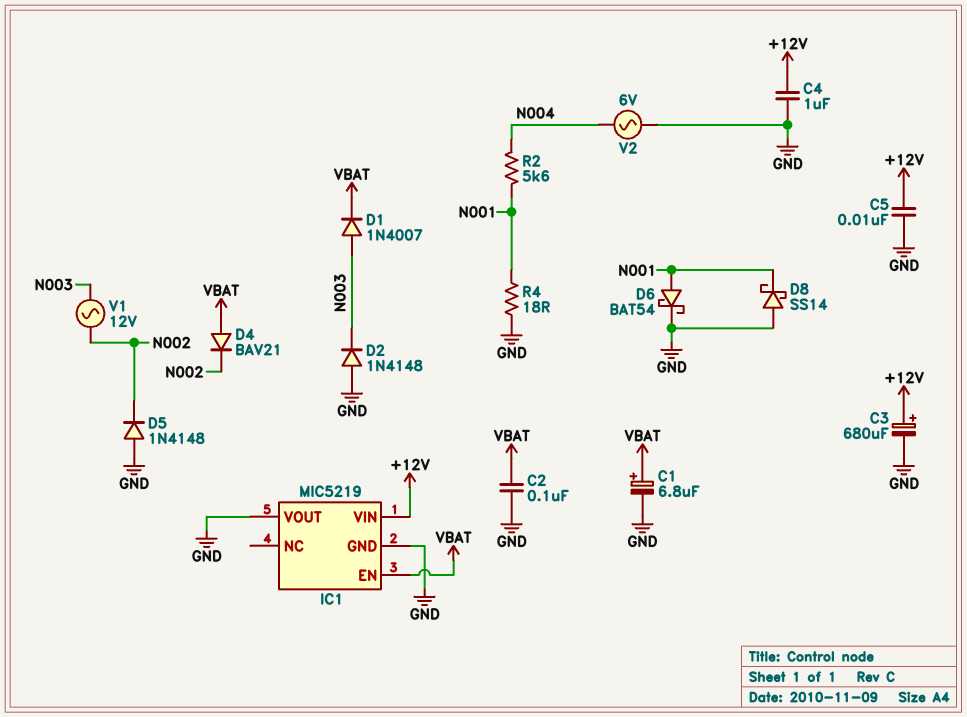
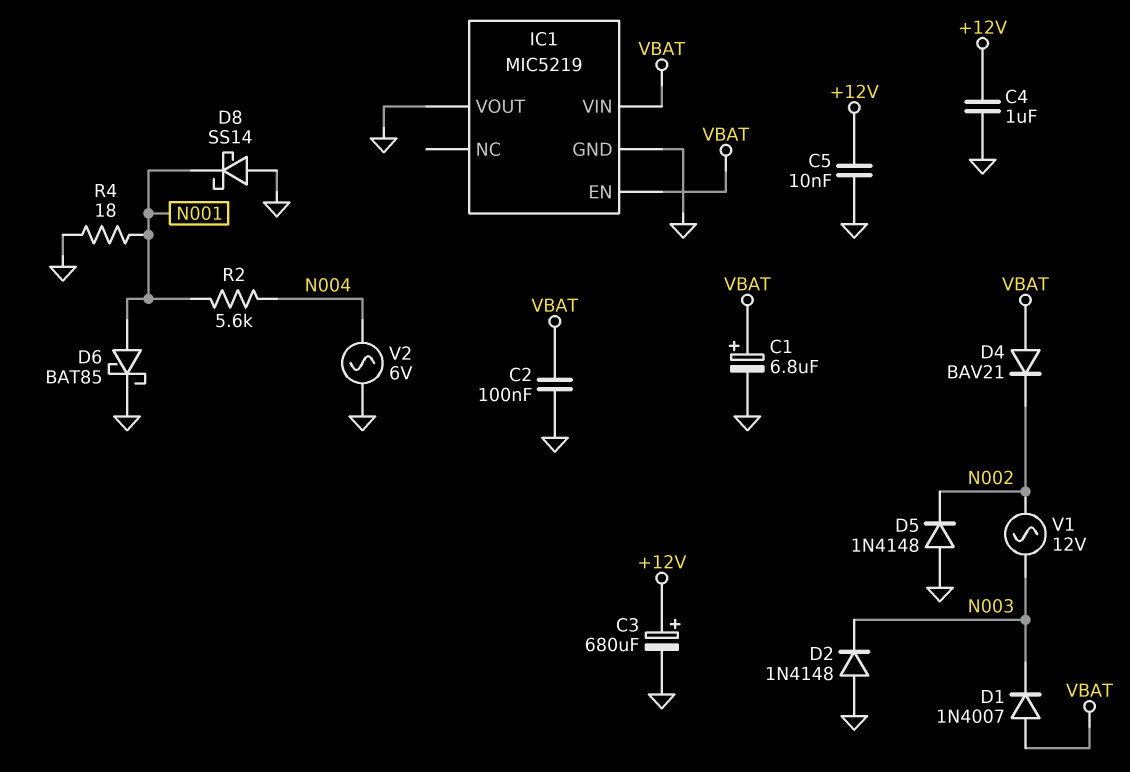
D1: diode 1N4007 (A N003, K VBAT) -> diode 1N4007 (A VBAT, K N003)
D6: schottky BAT54 (A N001, K GND) -> schottky BAT85 (A N001, K GND)
IC1 pin VIN: +12V -> VBAT

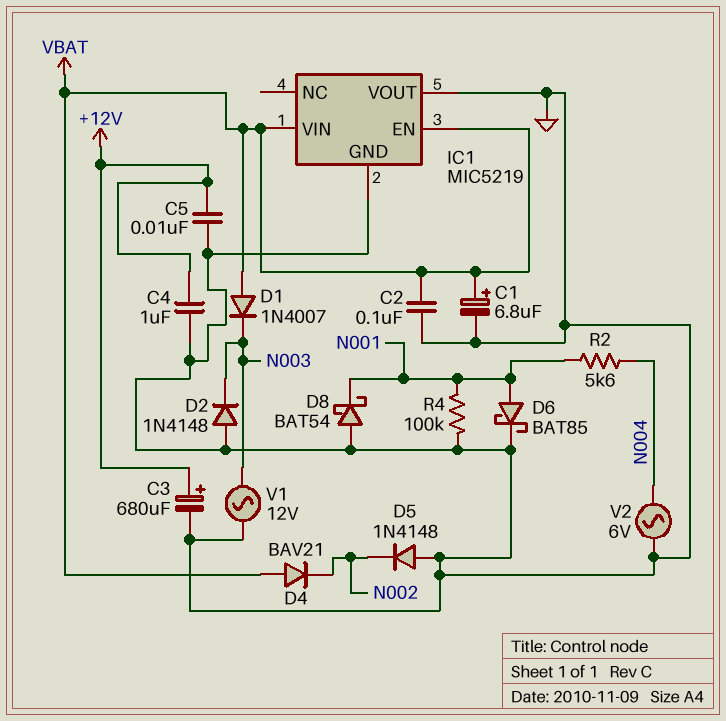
D8: schottky SS14 (A GND, K N001) -> schottky BAT54 (A GND, K N001)
R4: 18 (GND, N001) -> 100k (GND, N001)
V1: AC 12V (N002, N003) -> AC 12V (GND, N003)

